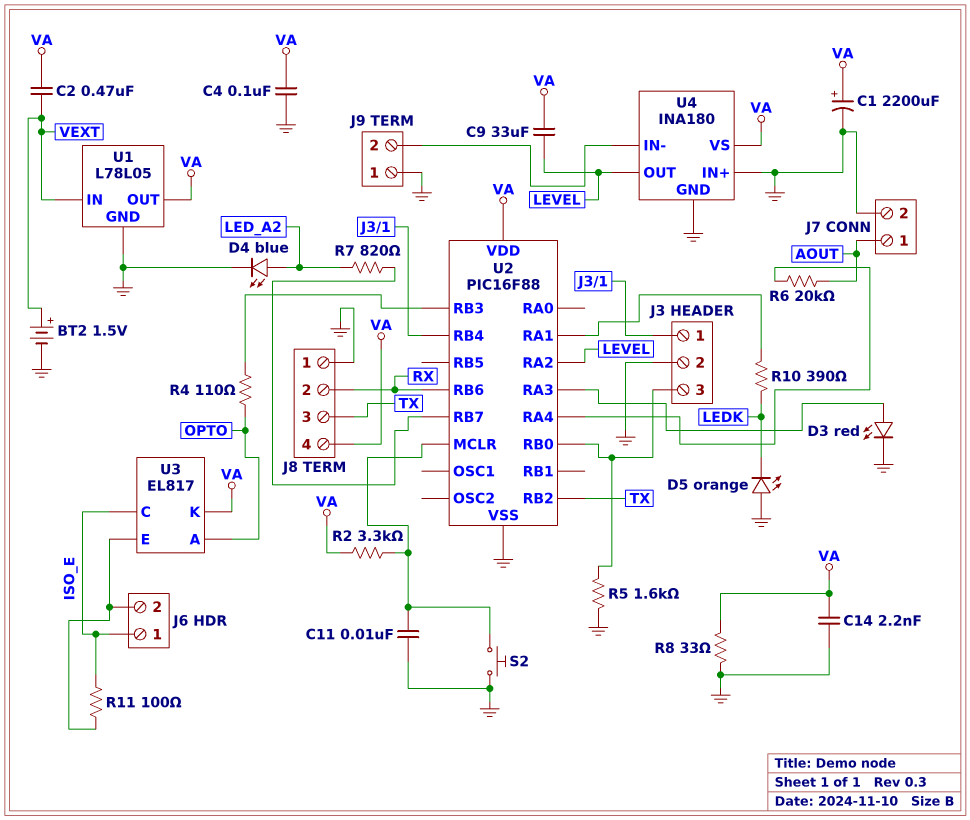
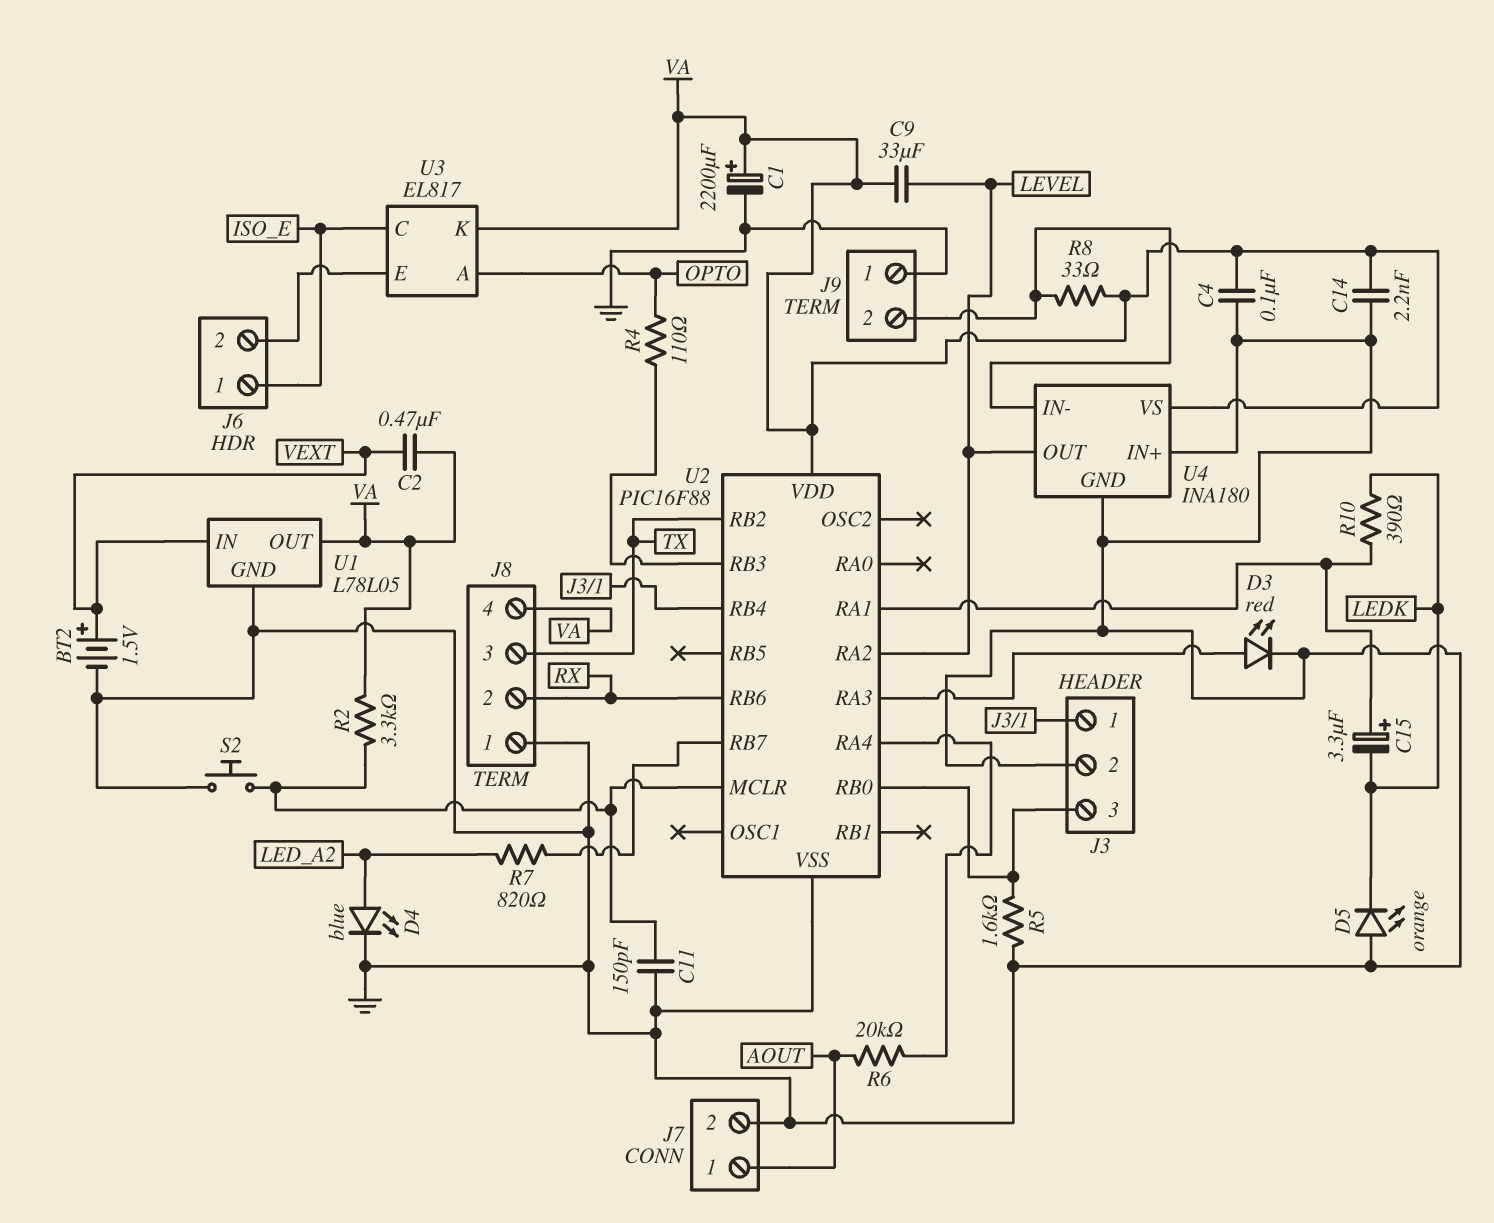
C11: 10nF (GND, U2/MCLR) -> 150pF (GND, U2/MCLR)
C15: none -> 3.3uF (plus U2/RA1, minus LEDK)
R8: 33 (GND, VA) -> 33 (J9/2, VA)
R11: 100 (ISO_E, J6/2) -> none

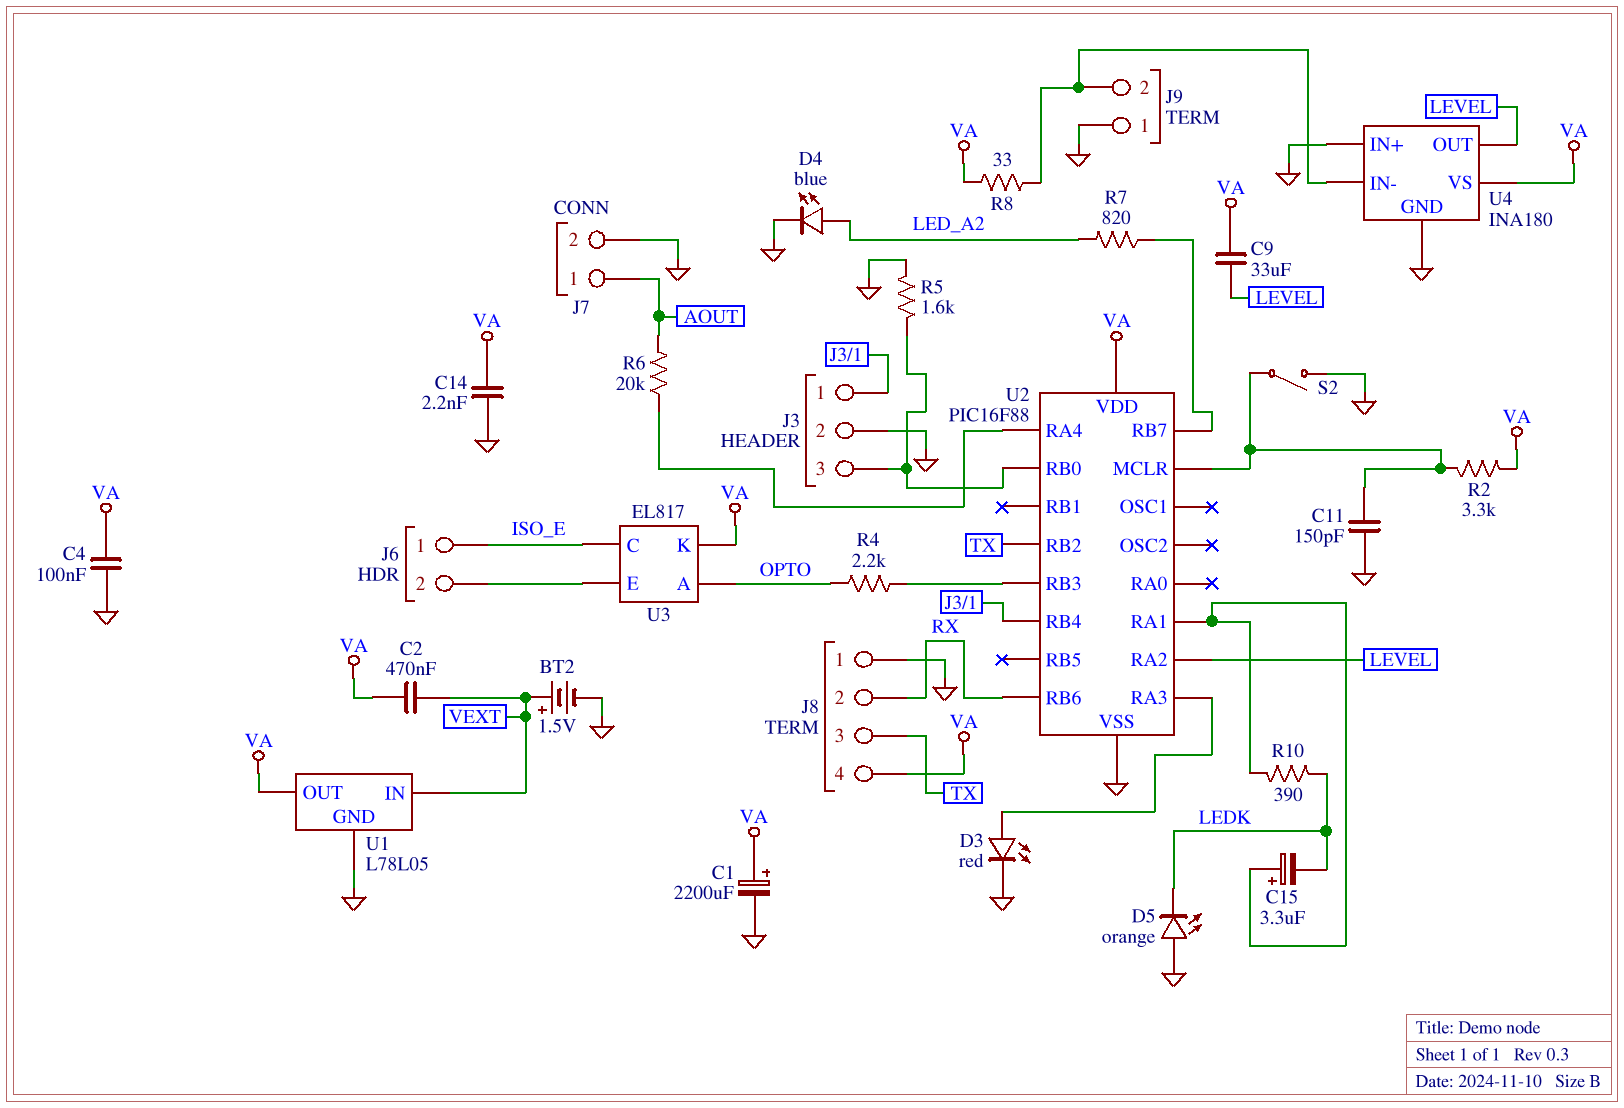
R4: 110 (OPTO, U2/RB3) -> 2.2k (OPTO, U2/RB3)
S2: button (GND, U2/MCLR) -> switch (GND, U2/MCLR)

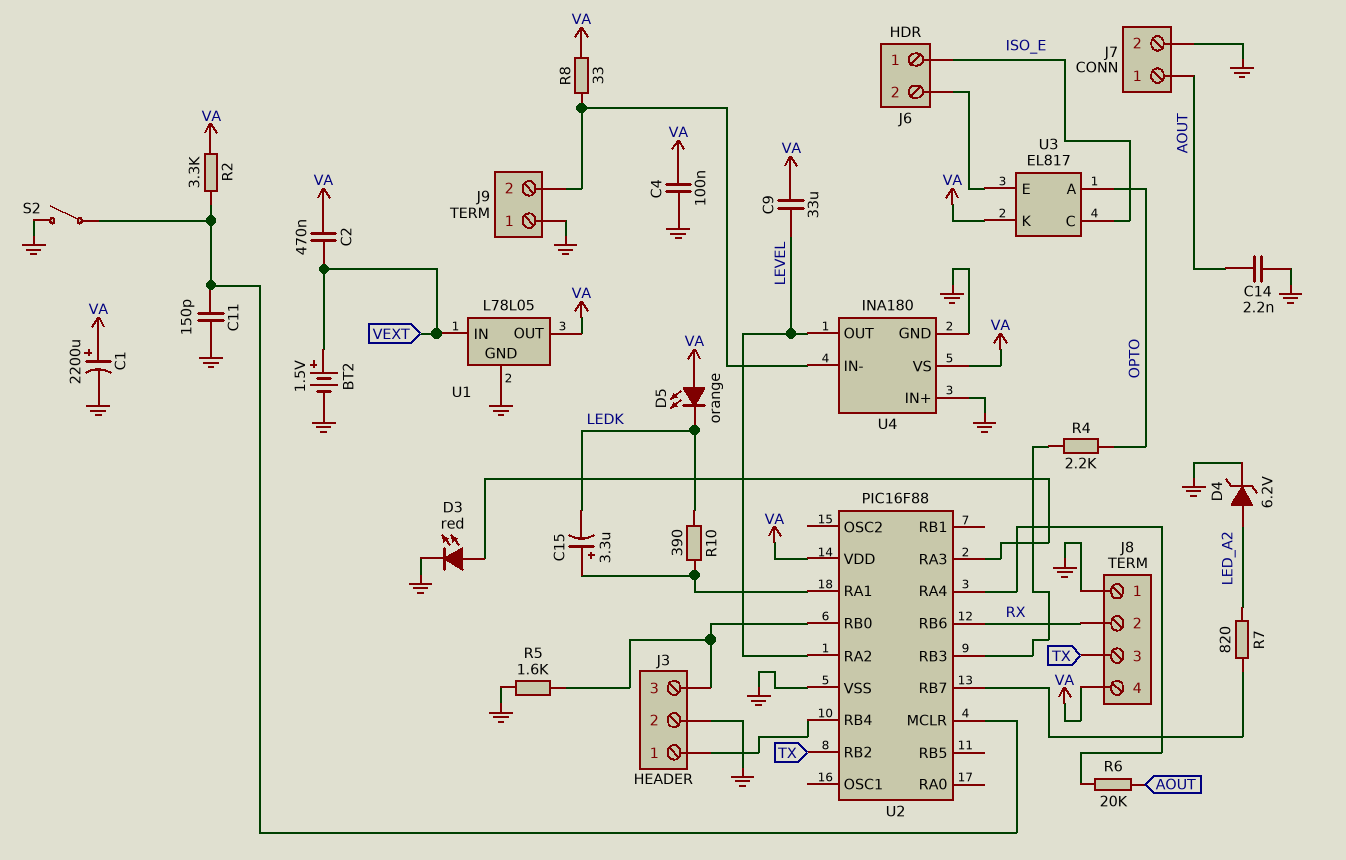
C14: 2.2nF (GND, VA) -> 2.2nF (AOUT, GND)
D4: LED blue (A LED_A2, K GND) -> zener 6.2V (A LED_A2, K GND)
D5: LED orange (A GND, K LEDK) -> LED orange (A VA, K LEDK)

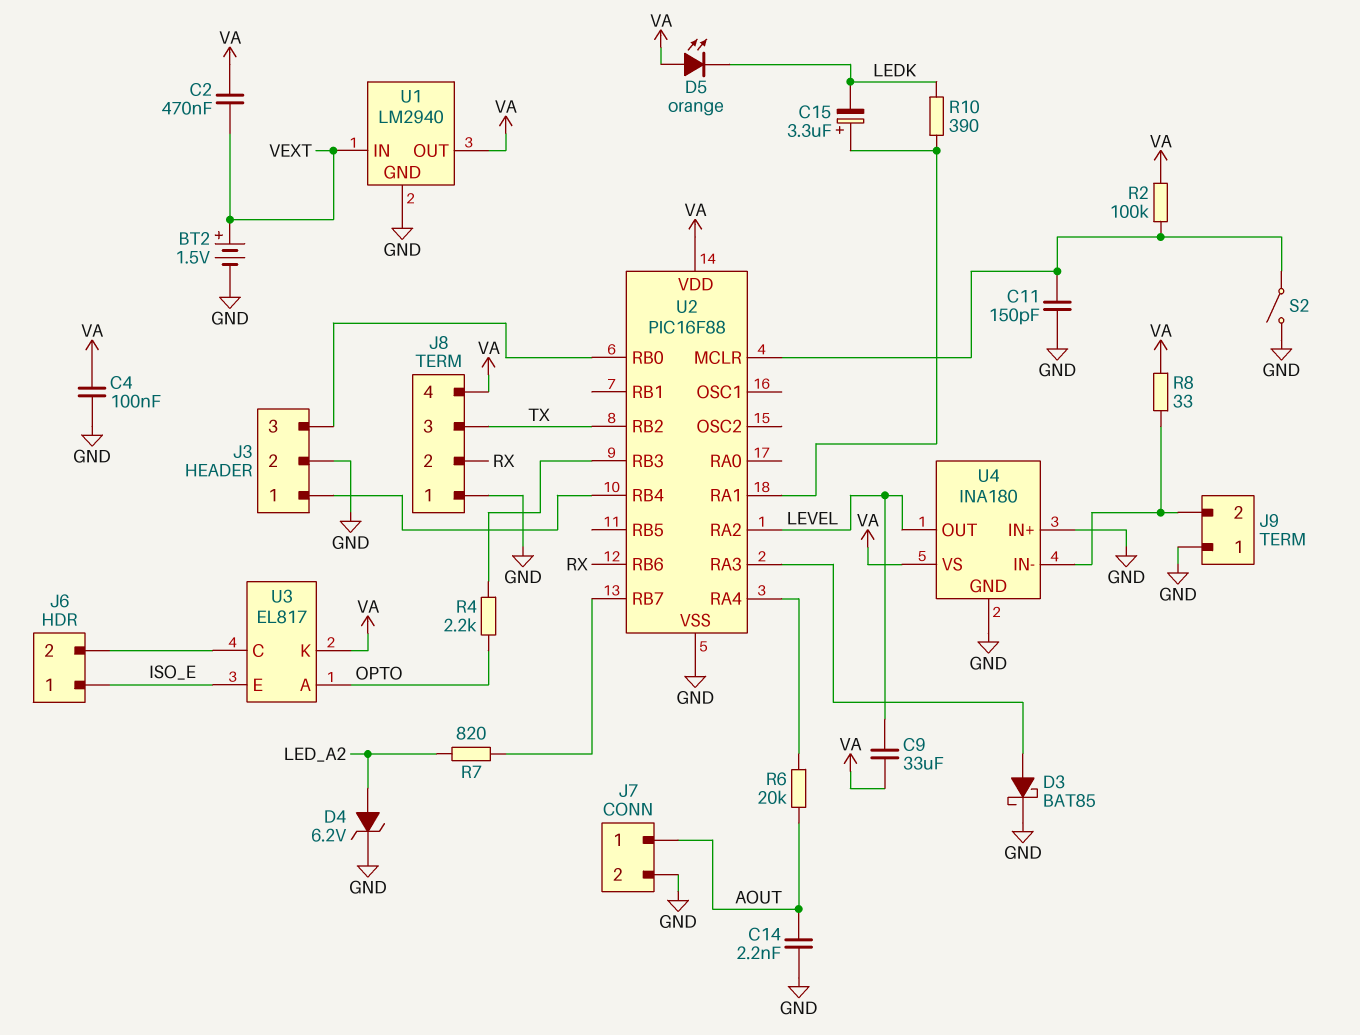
C1: 2200uF (plus VA, minus GND) -> none
D3: LED red (A U2/RA3, K GND) -> schottky BAT85 (A U2/RA3, K GND)
R2: 3.3k (U2/MCLR, VA) -> 100k (U2/MCLR, VA)
R5: 1.6k (GND, J3/3) -> none
U1: L78L05 -> LM2940
U3 pin C: ISO_E -> J6/2
U3 pin E: J6/2 -> ISO_E

